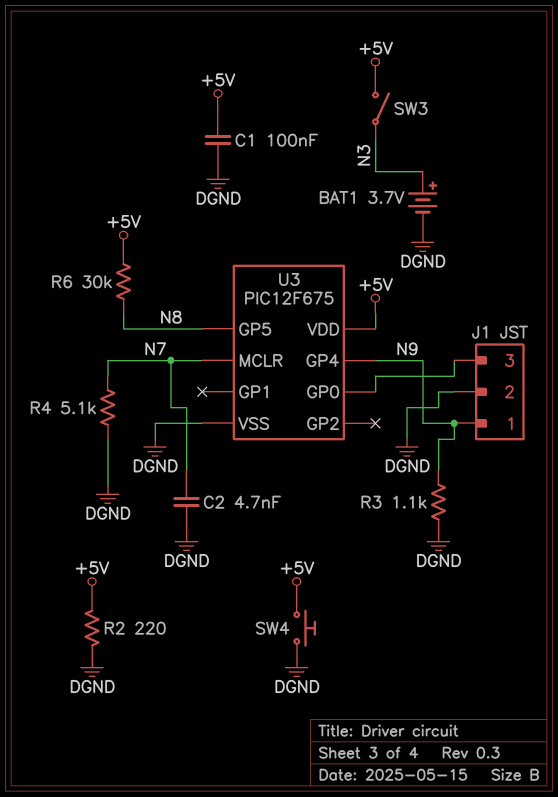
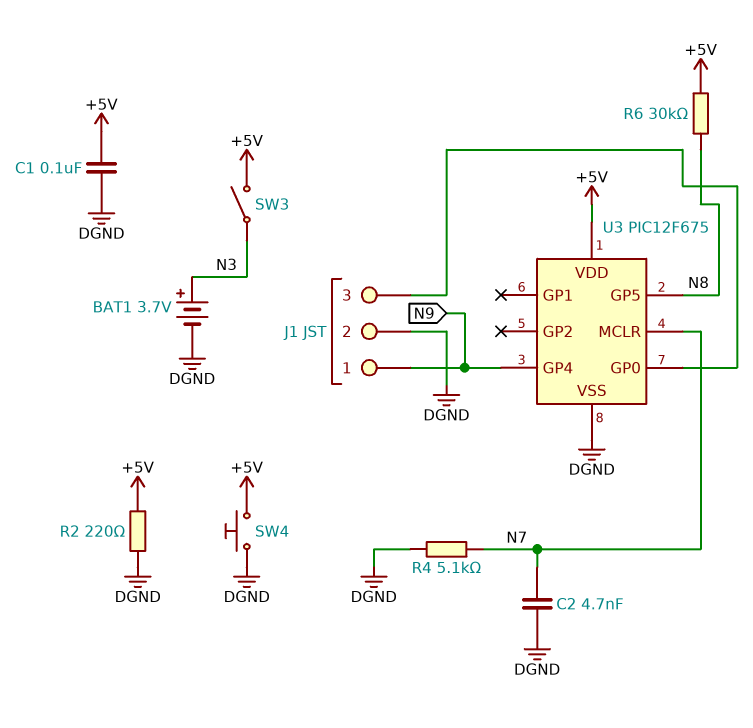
R3: 1.1k (DGND, N9) -> none

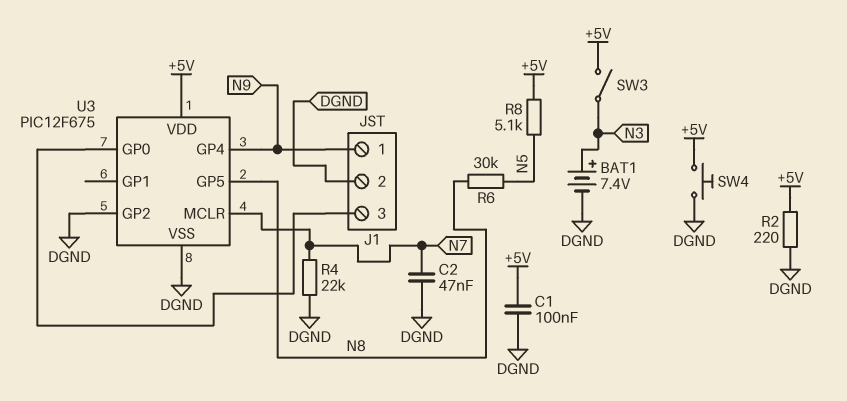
BAT1: 3.7V (plus N3, minus DGND) -> 7.4V (plus N3, minus DGND)
C2: 4.7nF (DGND, N7) -> 47nF (DGND, N7)
R4: 5.1k (DGND, N7) -> 22k (DGND, N7)
R6: 30k (+5V, N8) -> 30k (N5, N8)
R8: none -> 5.1k (+5V, N5)
U3 pin GP2: none -> DGND

